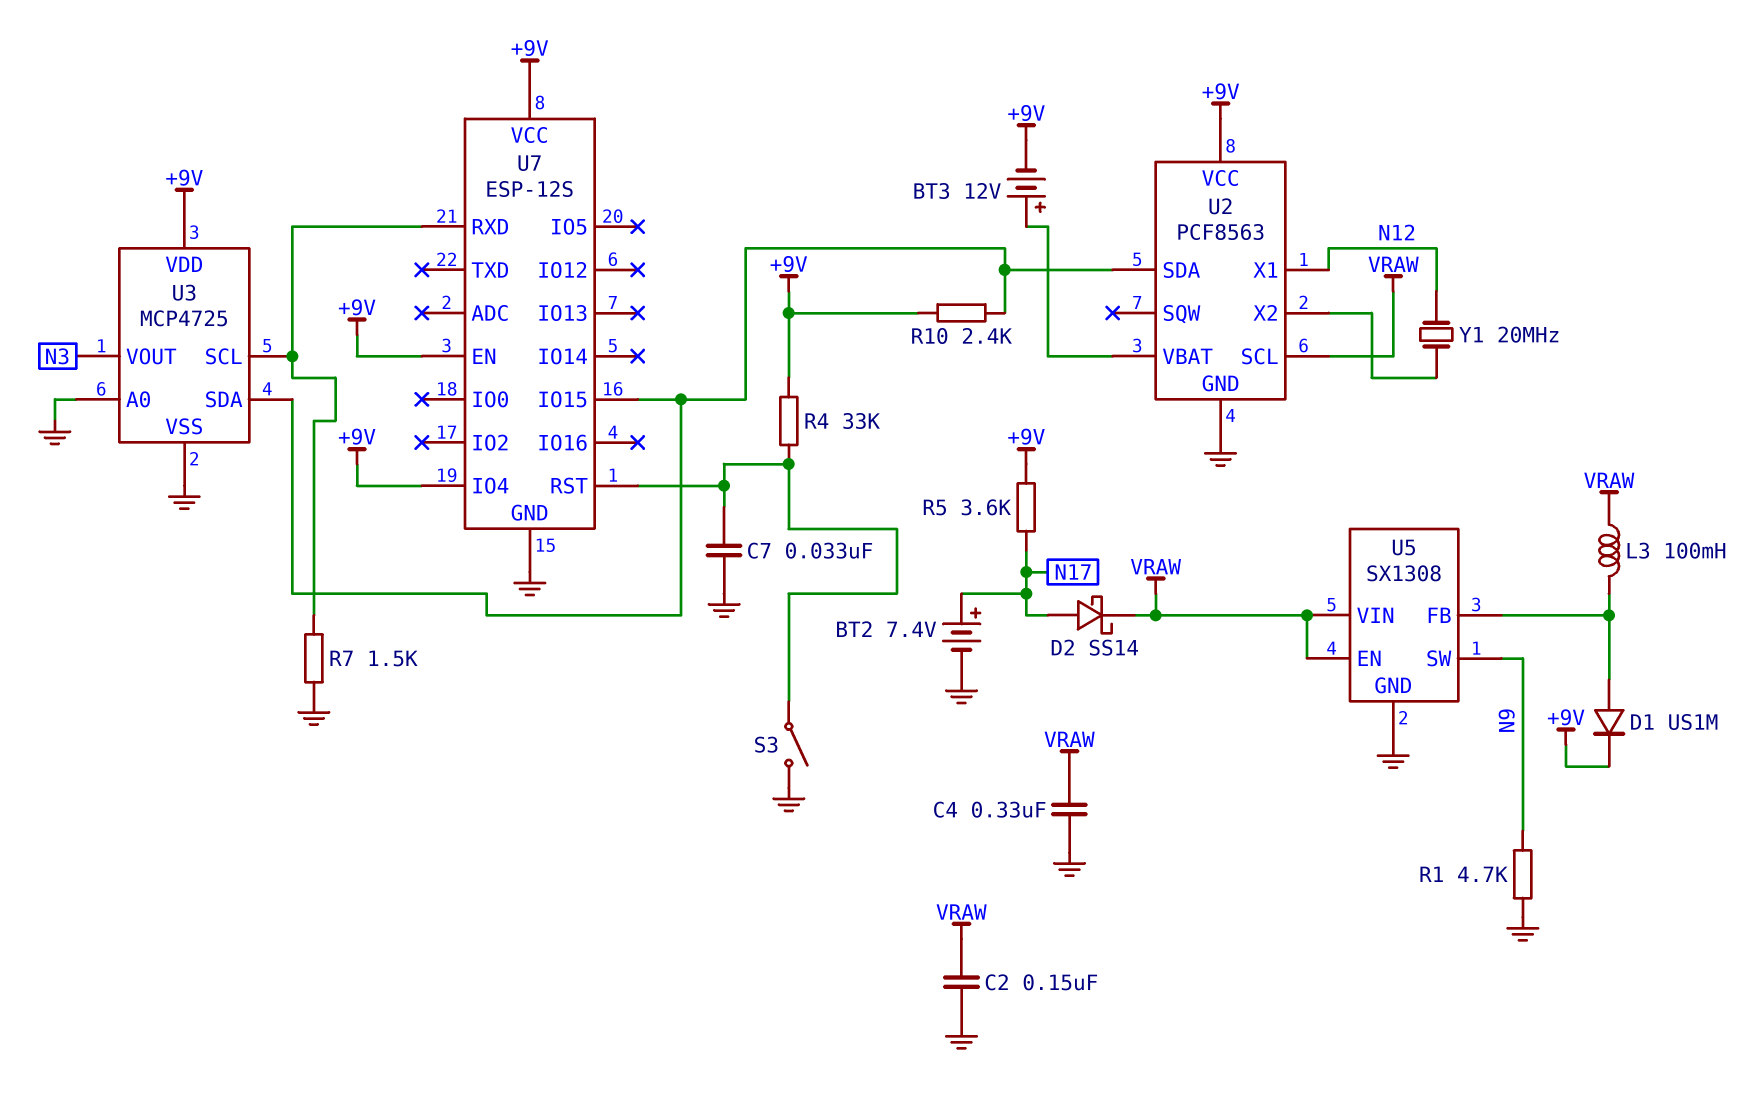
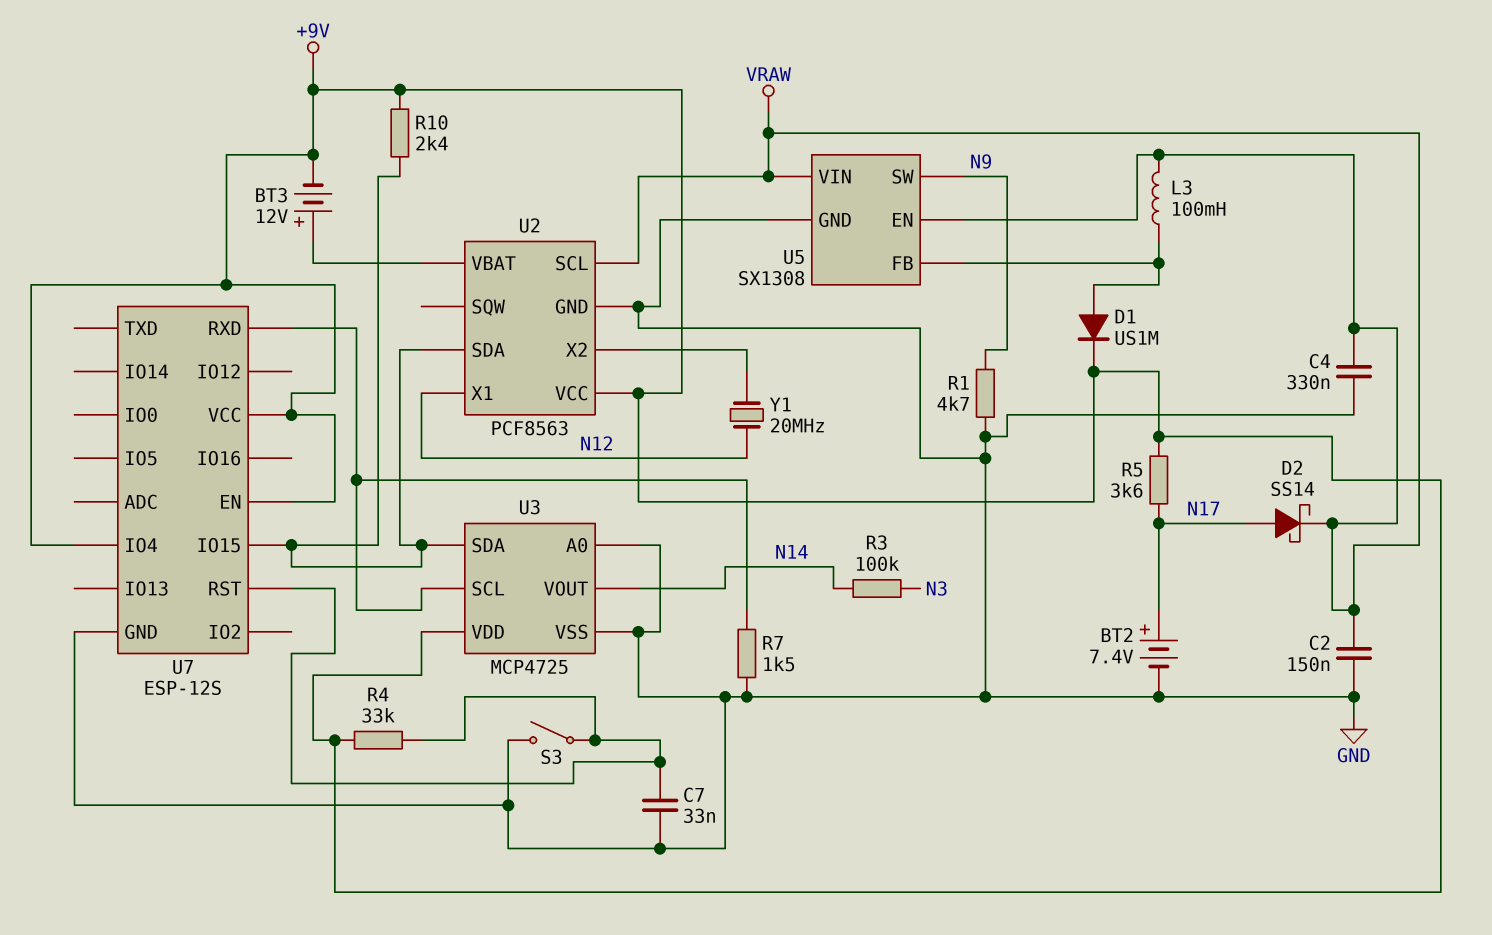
R3: none -> 100k (N3, N14)
U3 pin VOUT: N3 -> N14

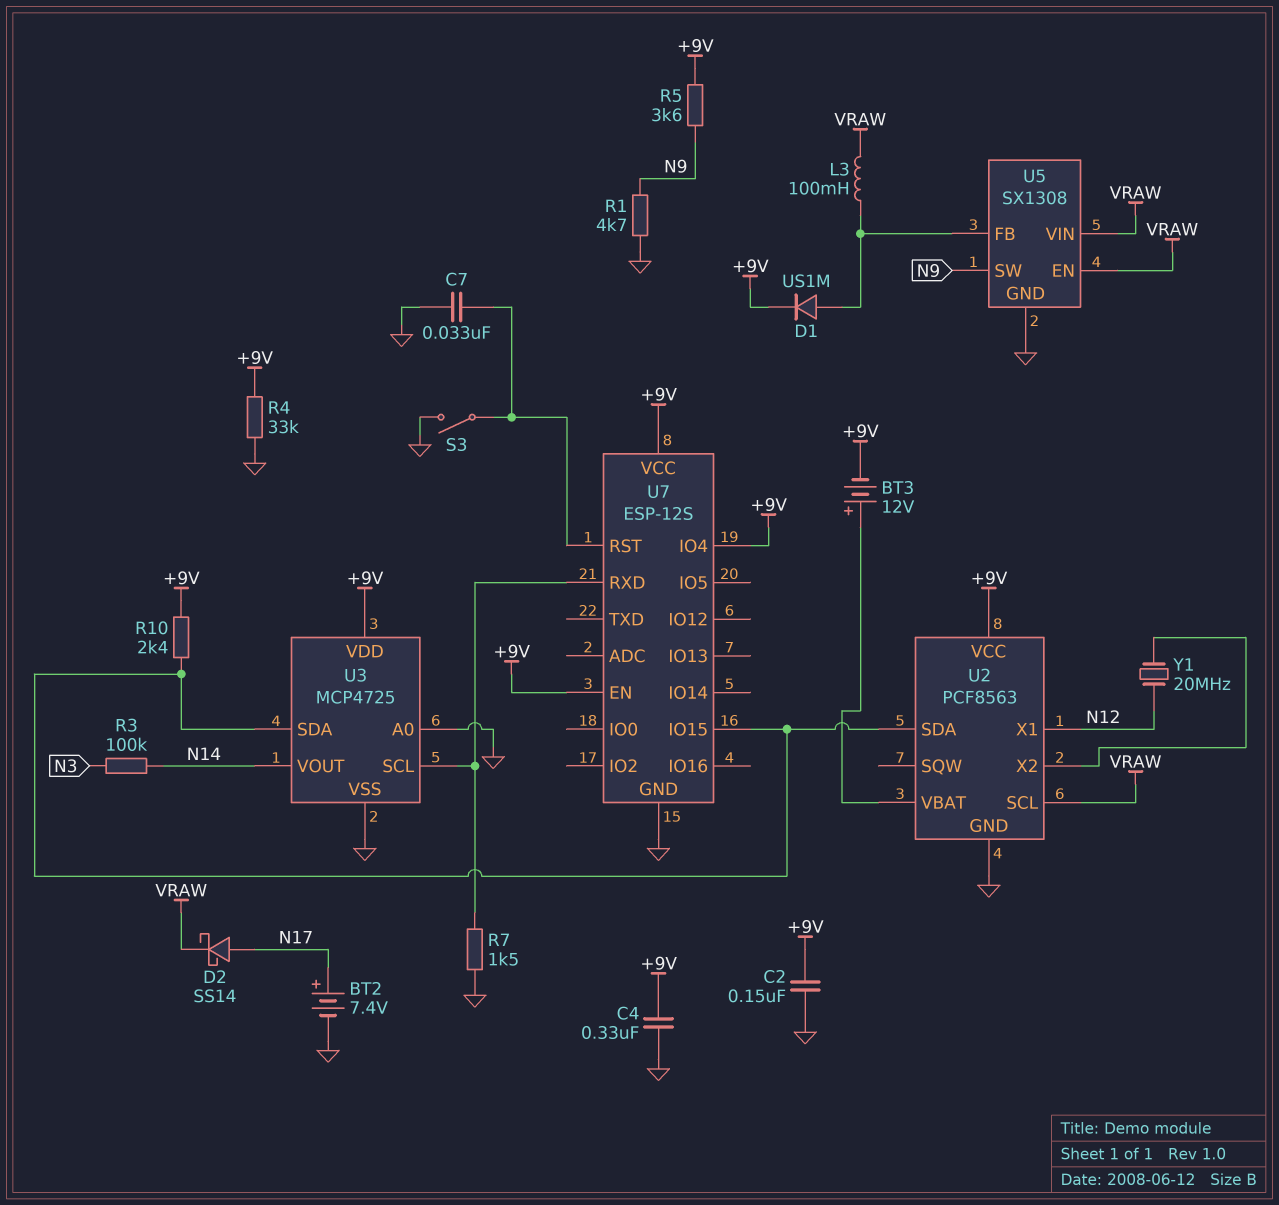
C2: 150nF (GND, VRAW) -> 150nF (+9V, GND)
C4: 330nF (GND, VRAW) -> 330nF (+9V, GND)
R4: 33k (+9V, U7/RST) -> 33k (+9V, GND)
R5: 3.6k (+9V, N17) -> 3.6k (+9V, N9)

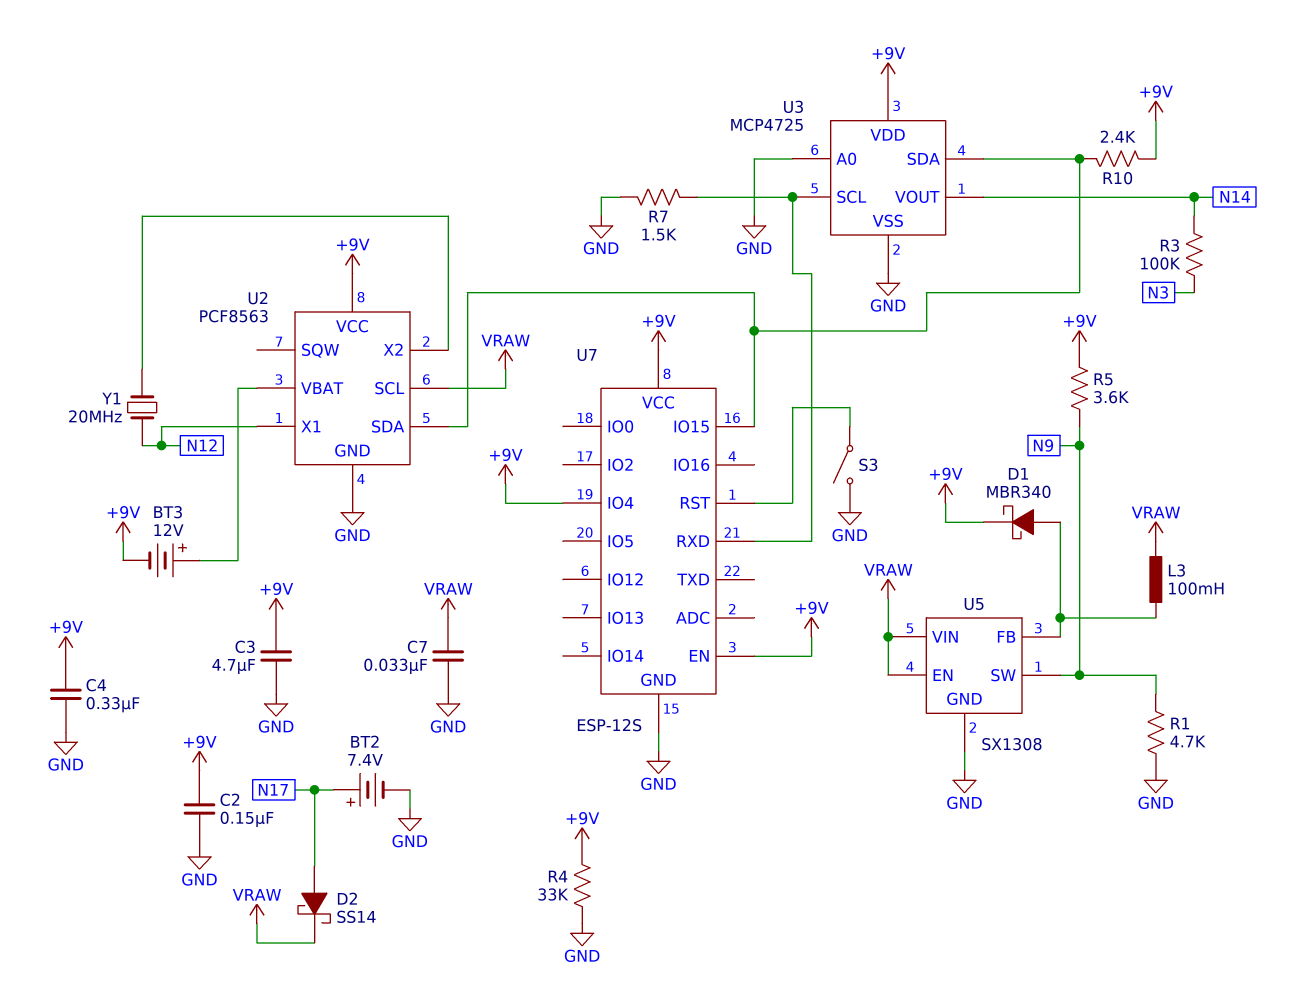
C3: none -> 4.7uF (+9V, GND)
C7: 33nF (GND, U7/RST) -> 33nF (GND, VRAW)
D1: diode US1M (A U5/FB, K +9V) -> schottky MBR340 (A U5/FB, K +9V)

